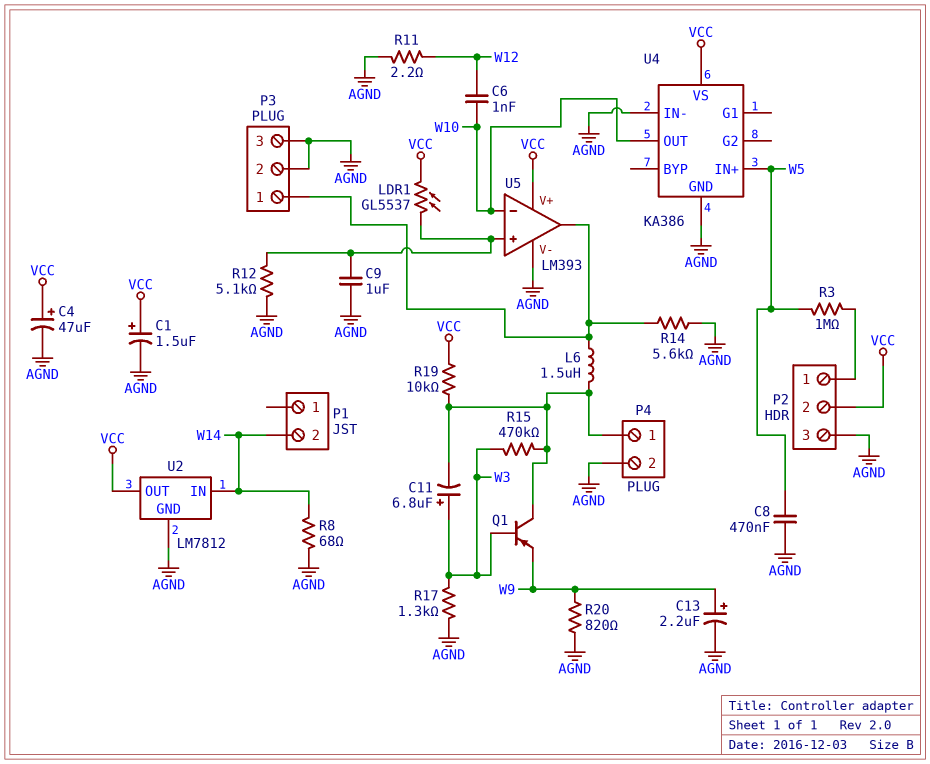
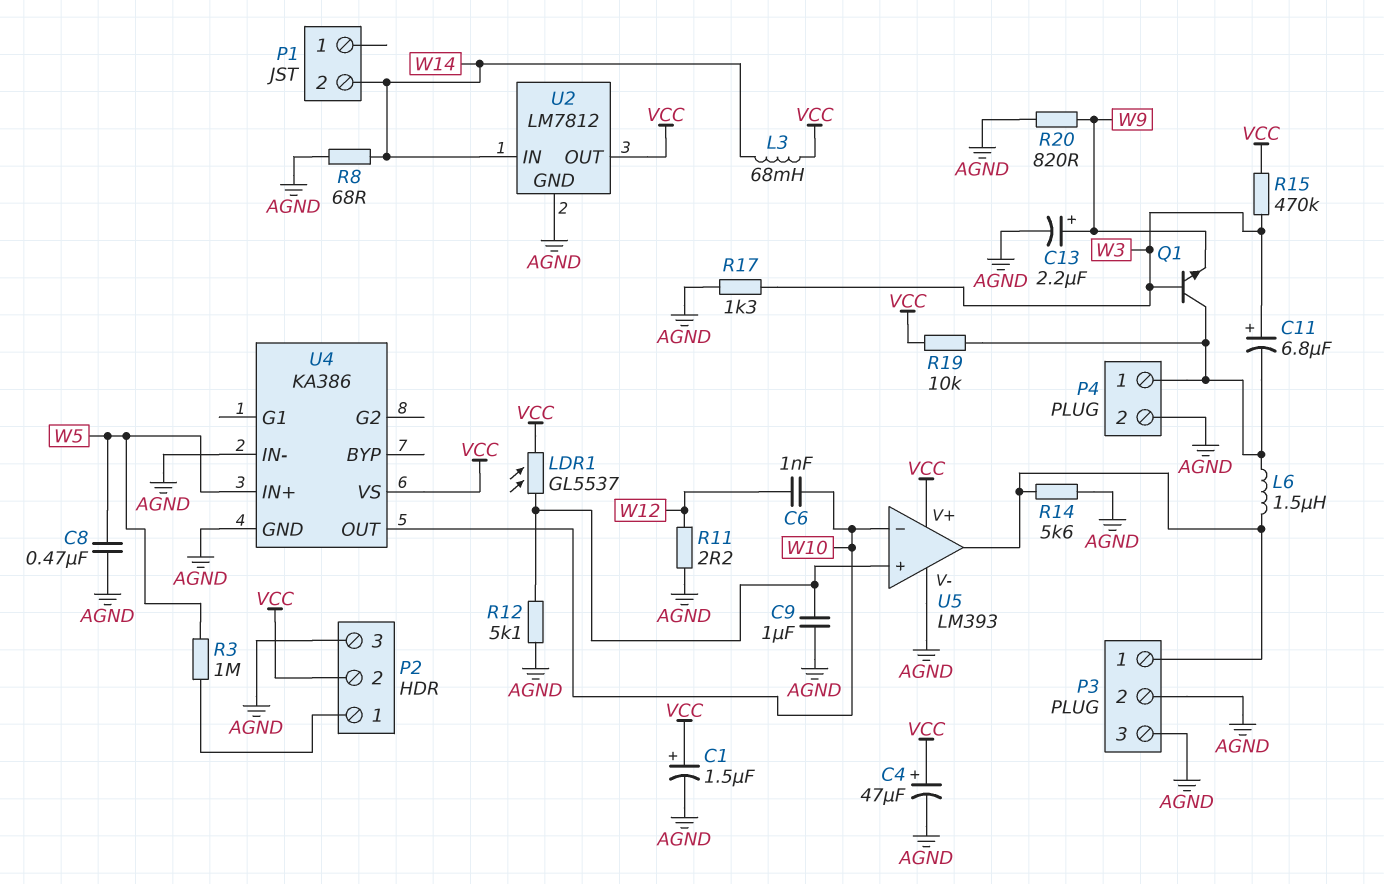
L3: none -> 68mH (VCC, W14)
Q1: PNP (B W3, C P4/1, E W9) -> NPN (B W3, C P4/1, E W9)
R15: 470k (P4/1, W3) -> 470k (VCC, W3)

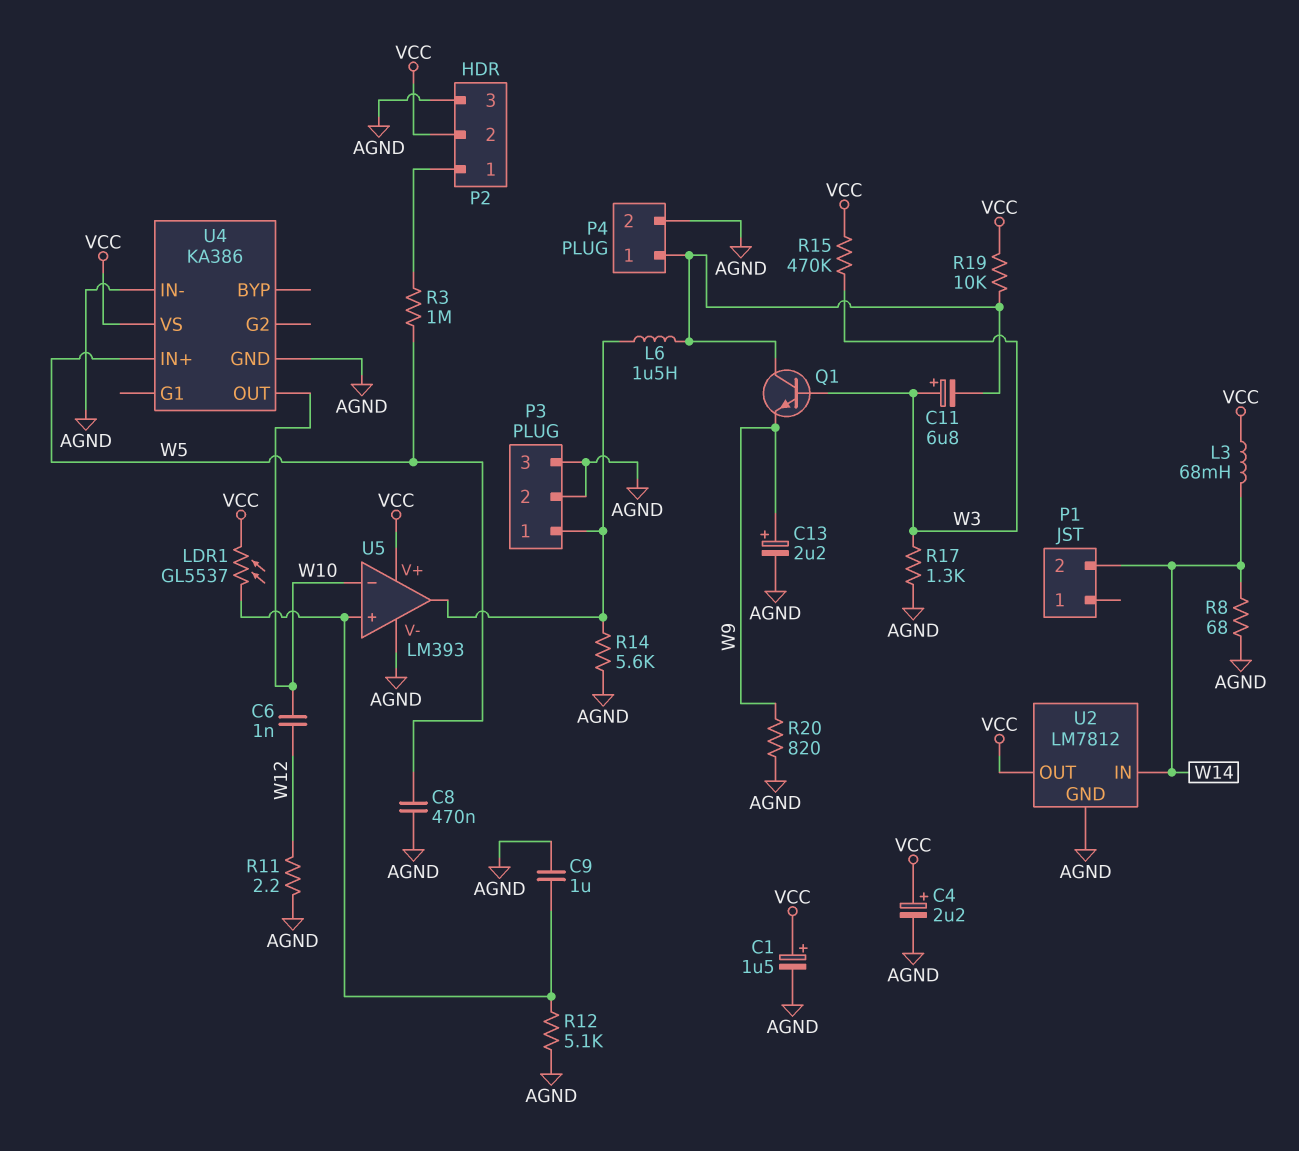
C4: 47uF (plus VCC, minus AGND) -> 2.2uF (plus VCC, minus AGND)

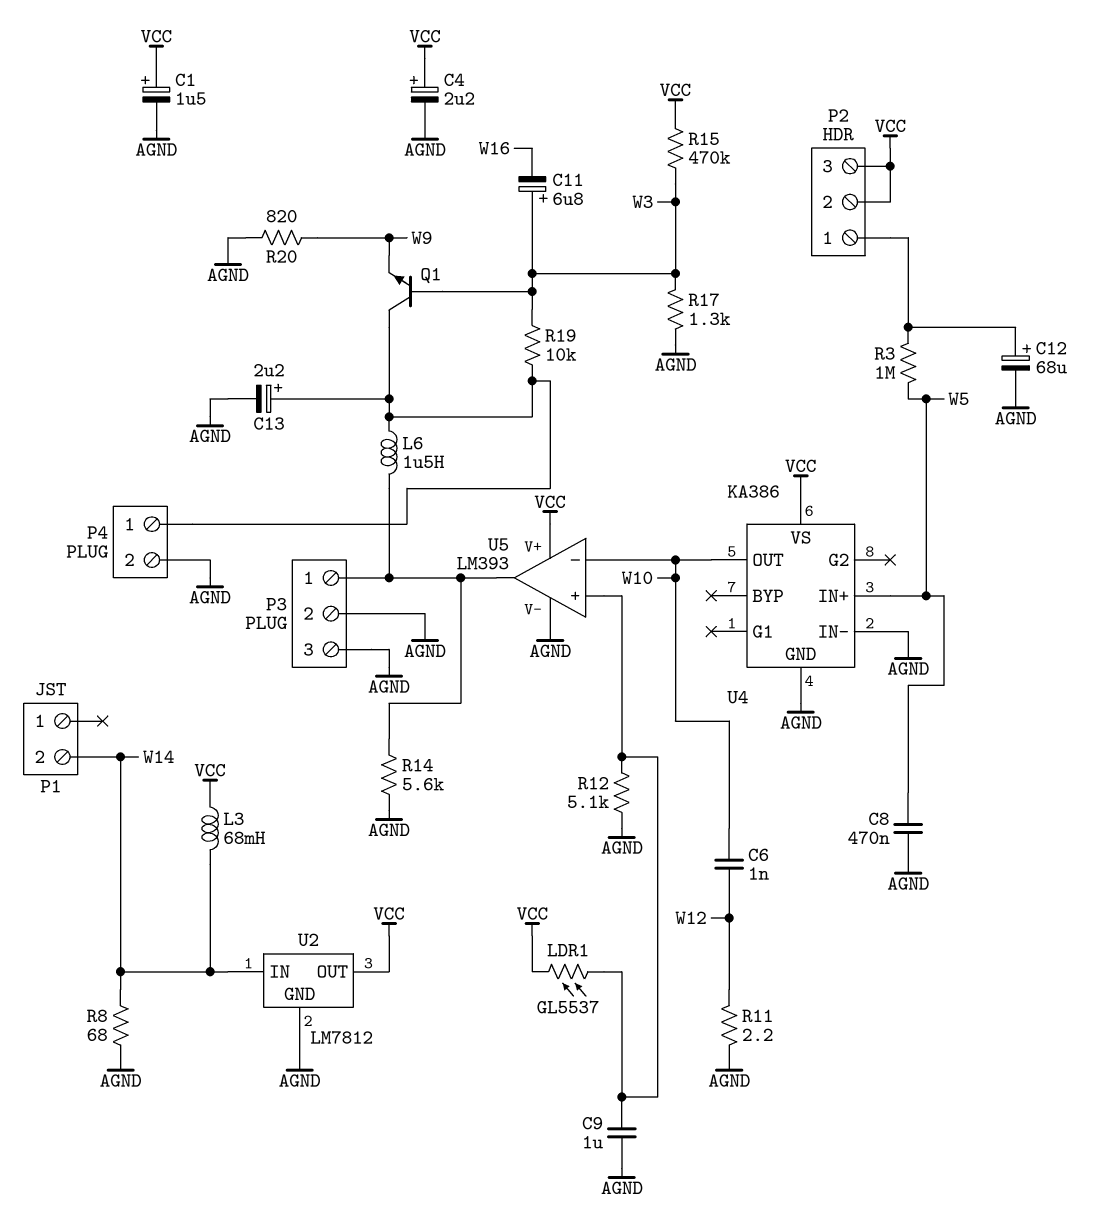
C11: 6.8uF (plus W3, minus P4/1) -> 6.8uF (plus W3, minus W16)
C12: none -> 68uF (plus P2/1, minus AGND)
C13: 2.2uF (plus W9, minus AGND) -> 2.2uF (plus P4/1, minus AGND)
P2 pin 3: AGND -> VCC
R19: 10k (P4/1, VCC) -> 10k (P4/1, W3)

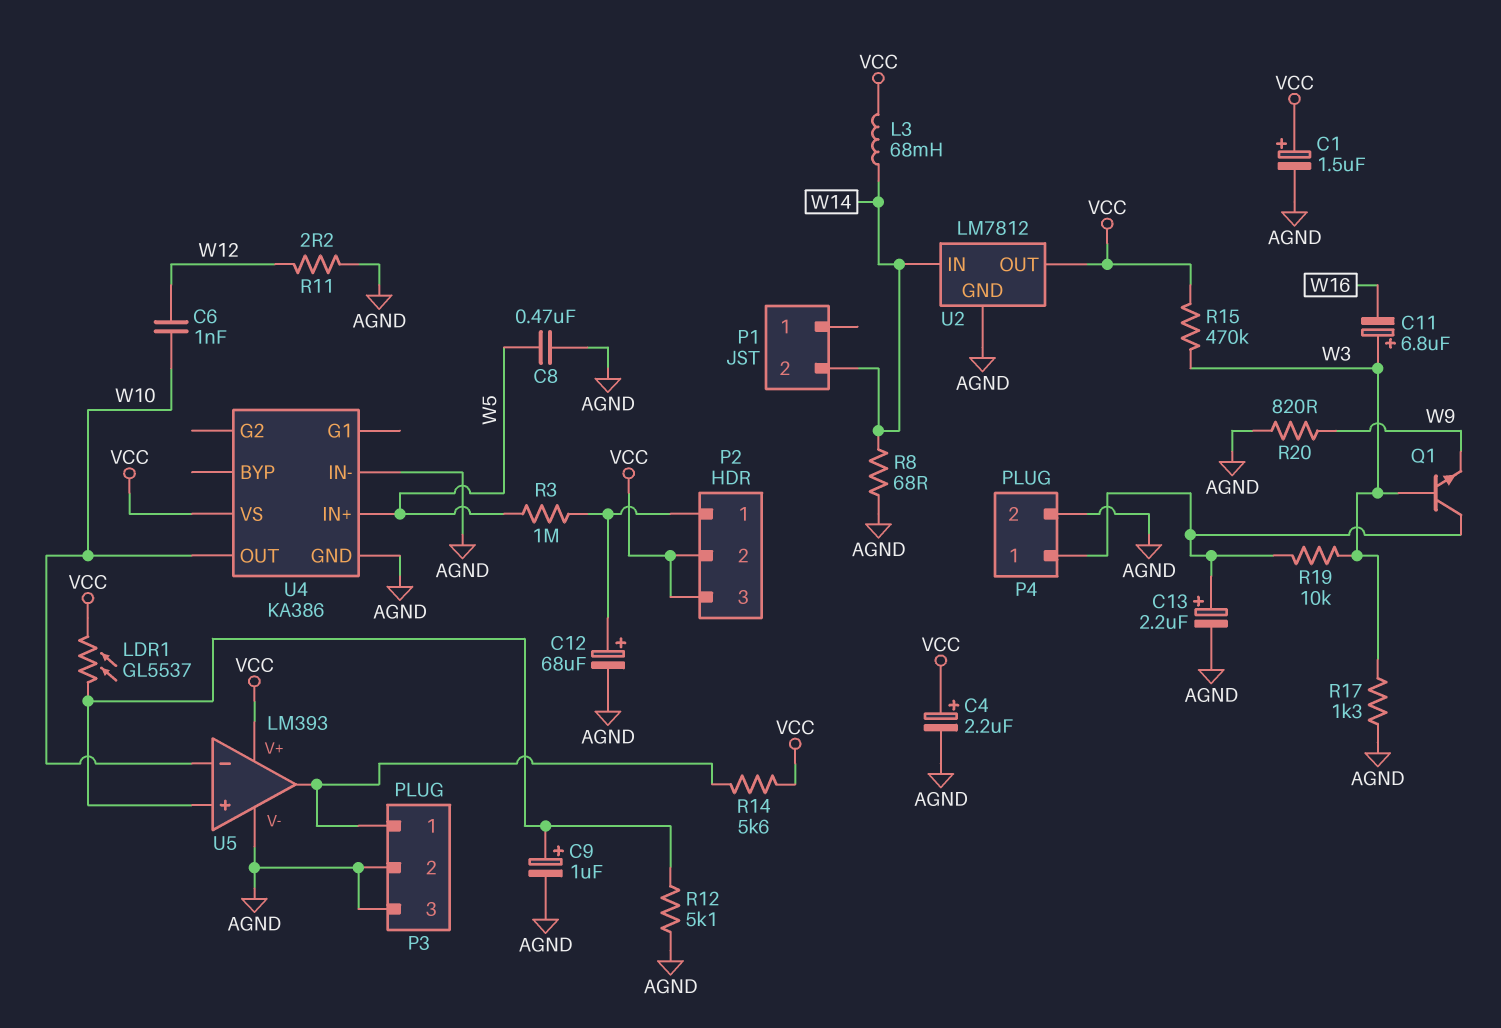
C9: 1uF (AGND, U5/in+) -> 1uF (plus U5/in+, minus AGND)
L6: 1.5uH (P3/1, P4/1) -> none
R14: 5.6k (AGND, P3/1) -> 5.6k (P3/1, VCC)

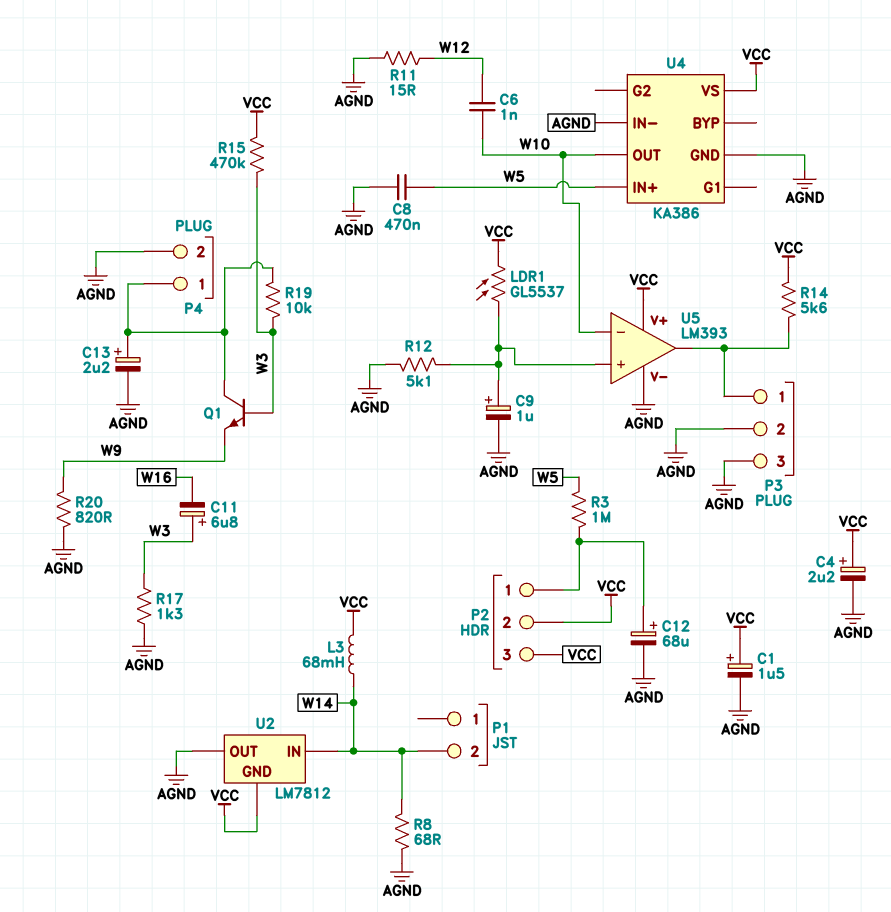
R11: 2.2 (AGND, W12) -> 15 (AGND, W12)
U2 pin GND: AGND -> VCC
U2 pin OUT: VCC -> AGND

